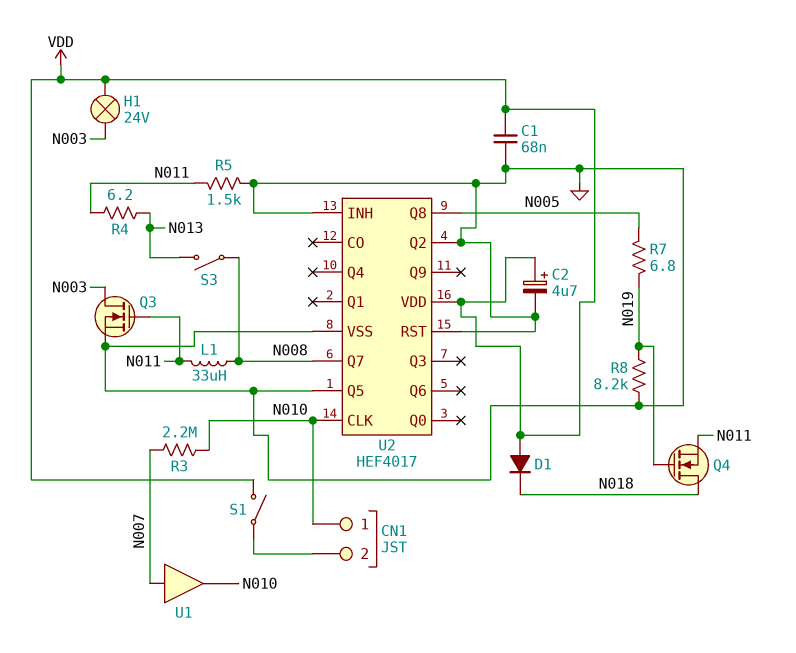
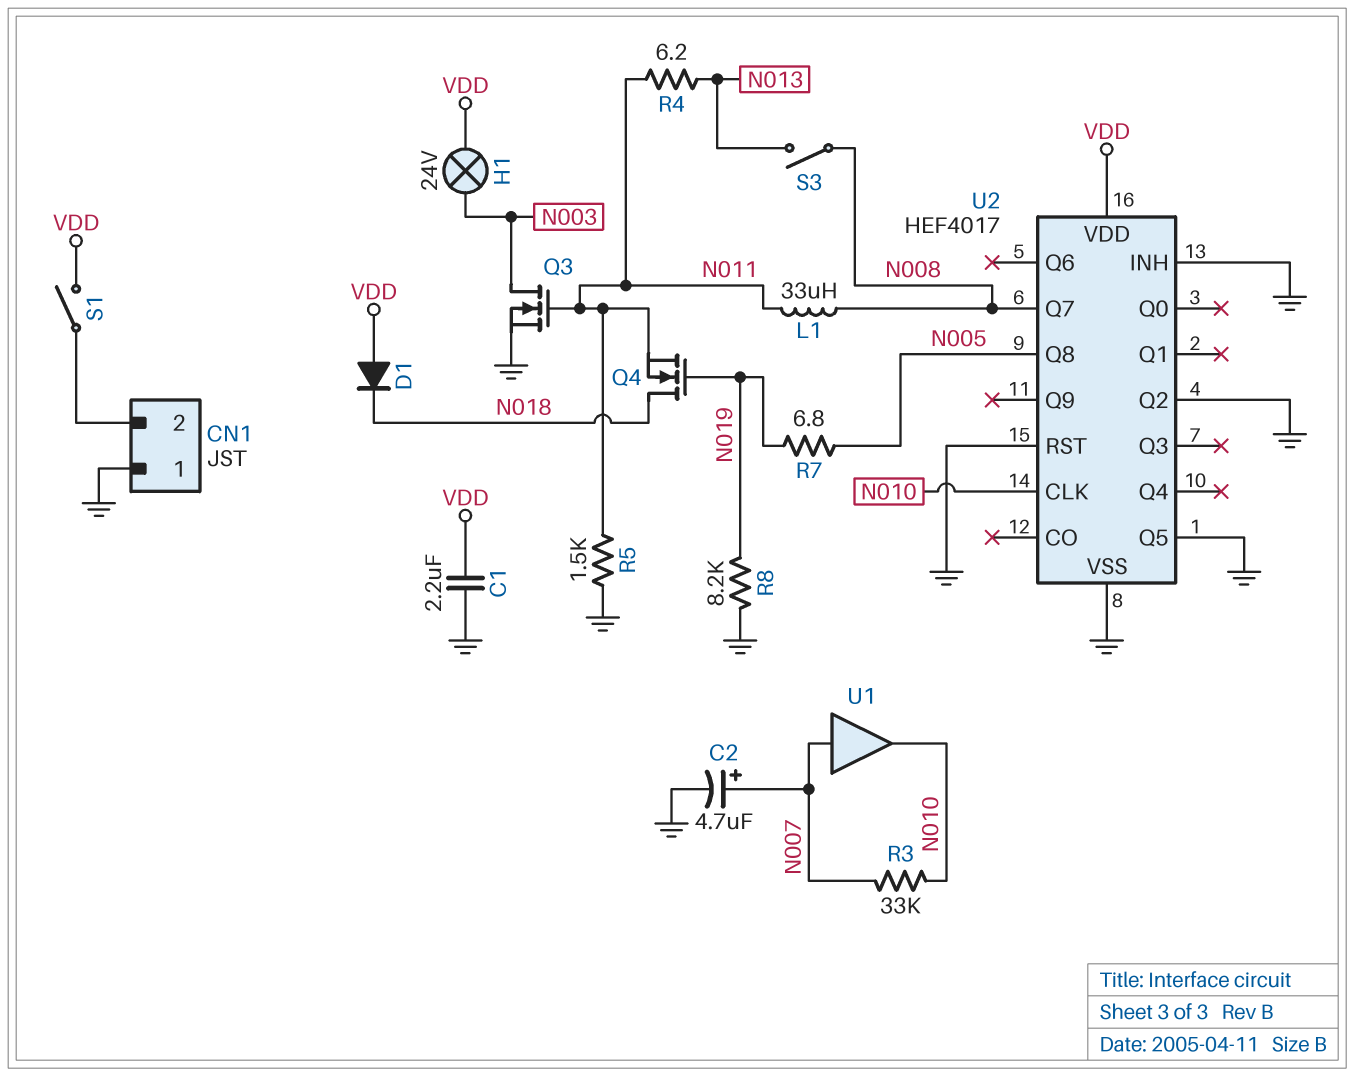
C1: 68nF (GND, VDD) -> 2.2uF (GND, VDD)
C2: 4.7uF (plus VDD, minus GND) -> 4.7uF (plus N007, minus GND)
CN1 pin 1: N010 -> GND
R3: 2.2M (N007, N010) -> 33k (N007, N010)

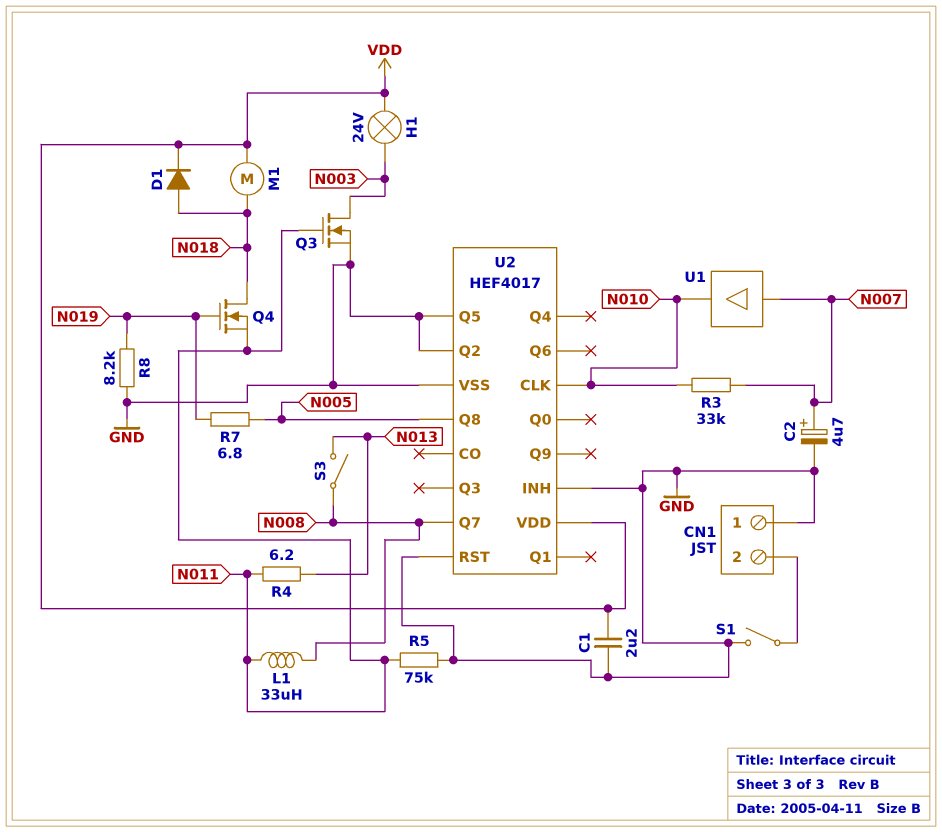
D1: diode (A VDD, K N018) -> diode (A N018, K VDD)
M1: none -> motor (N018, VDD)
R5: 1.5k (GND, N011) -> 75k (GND, N011)
S1: switch (CN1/2, VDD) -> switch (CN1/2, GND)

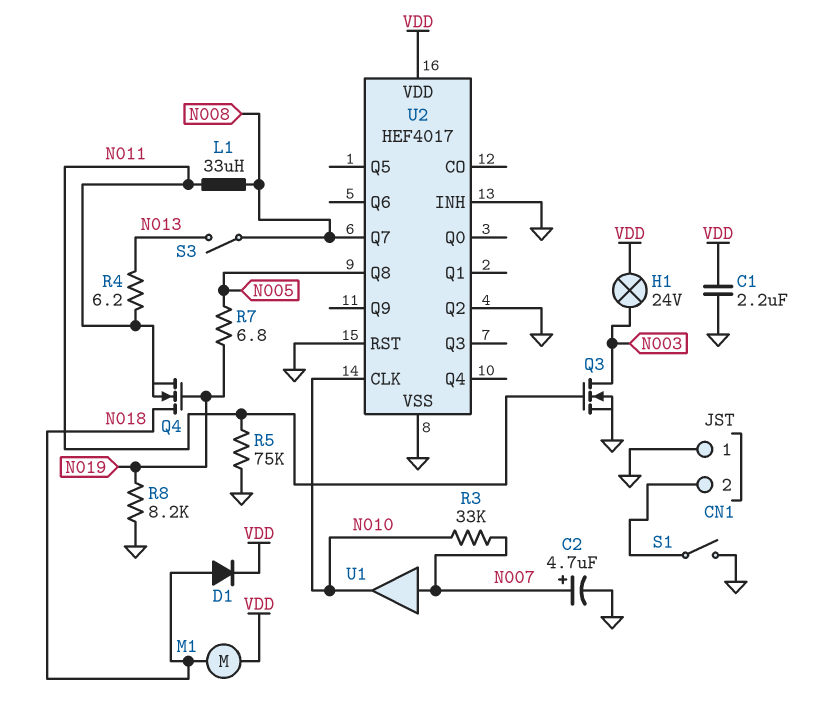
U2 pin Q5: GND -> none

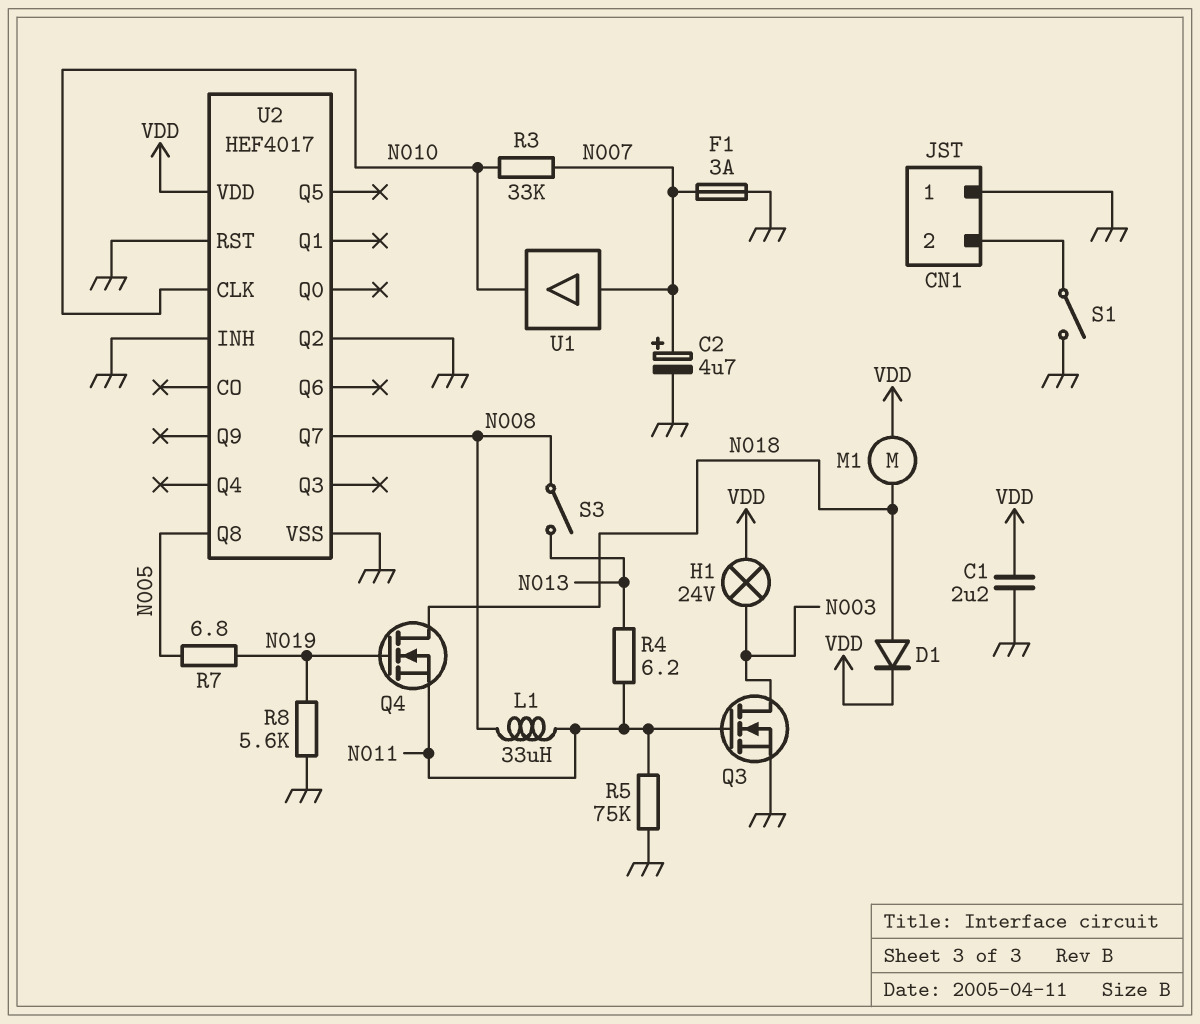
F1: none -> 3A (GND, N007)
R8: 8.2k (GND, N019) -> 5.6k (GND, N019)

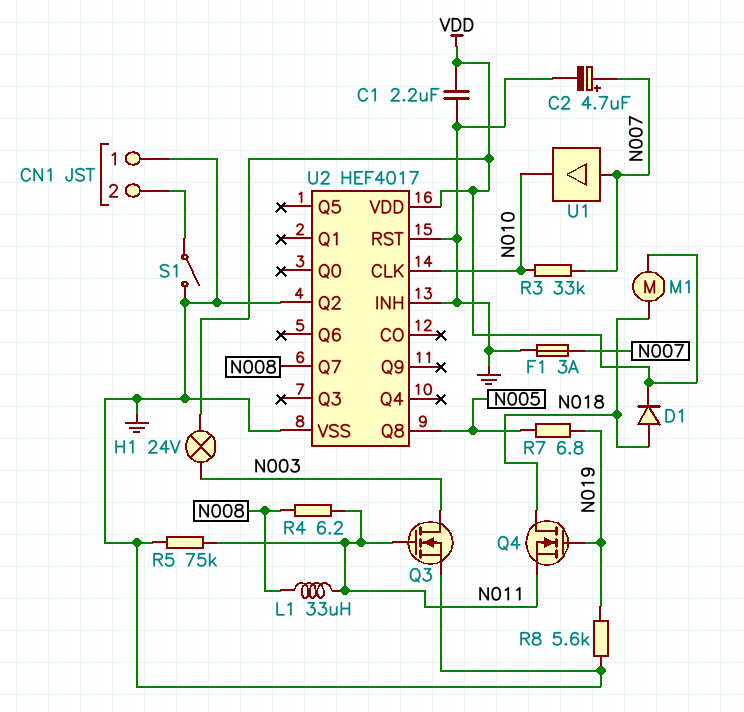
R4: 6.2 (N011, N013) -> 6.2 (N008, N011)
S3: switch (N008, N013) -> none

